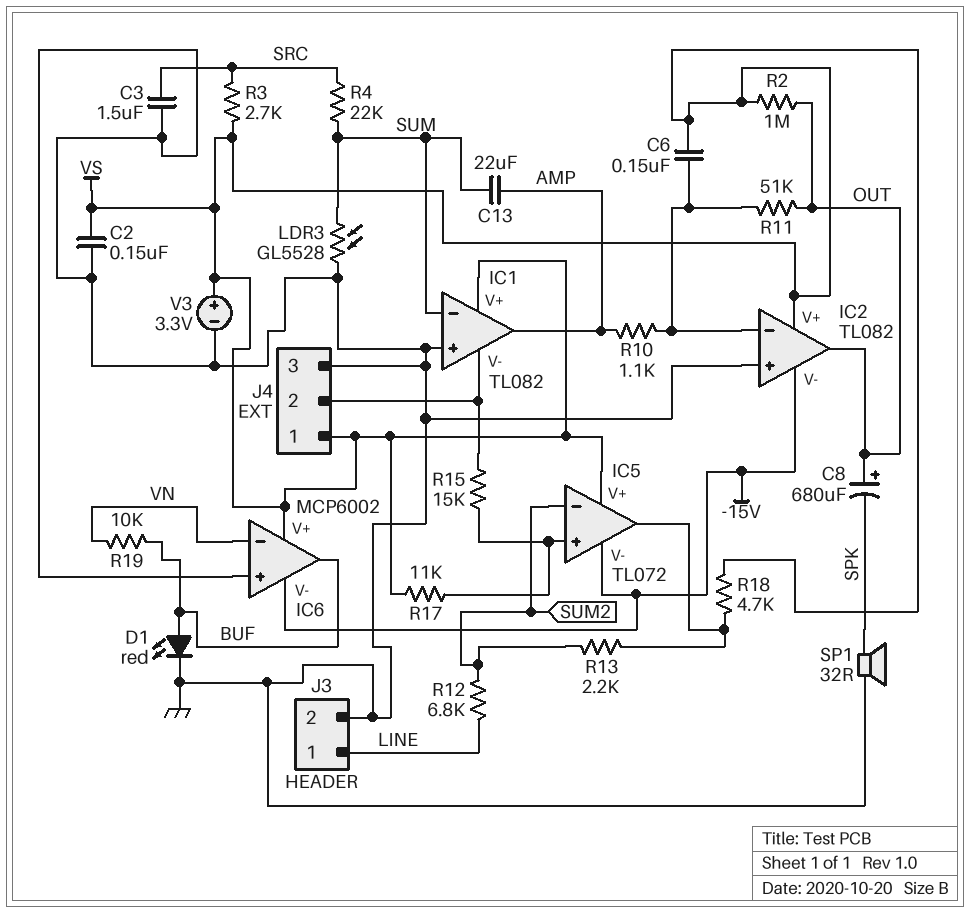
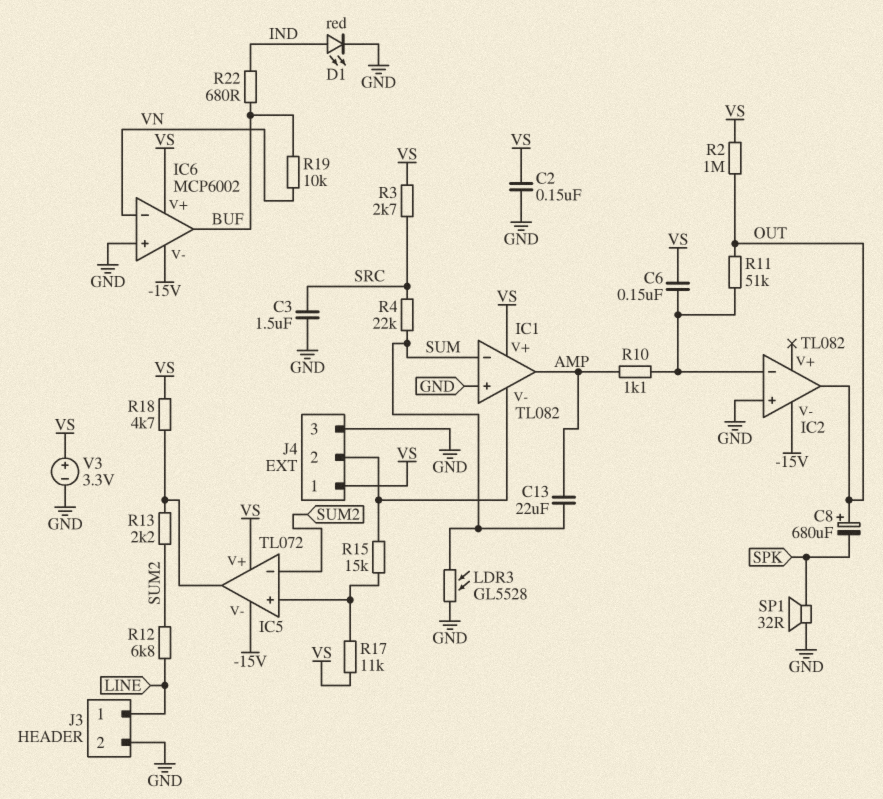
D1: LED red (A BUF, K GND) -> LED red (A IND, K GND)
IC2 pin V+: VS -> none
R22: none -> 680 (BUF, IND)

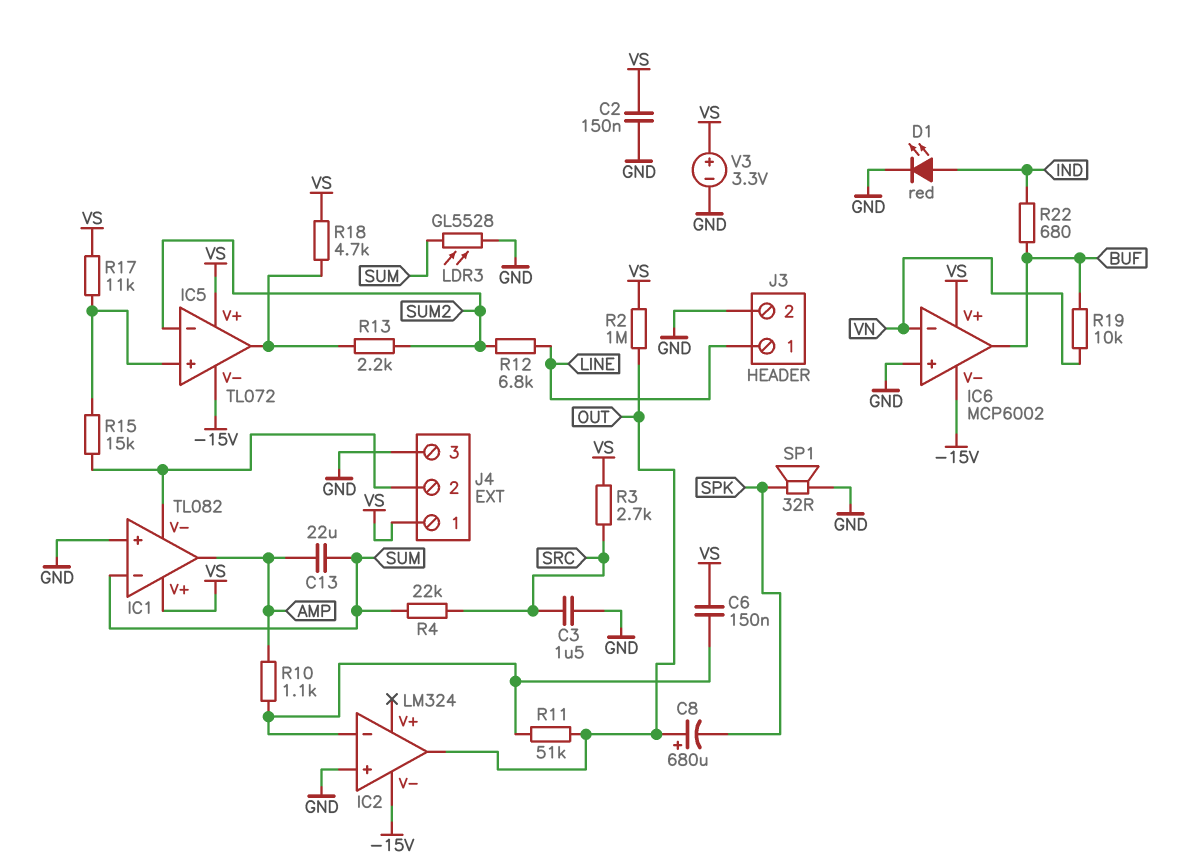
IC2: TL082 -> LM324

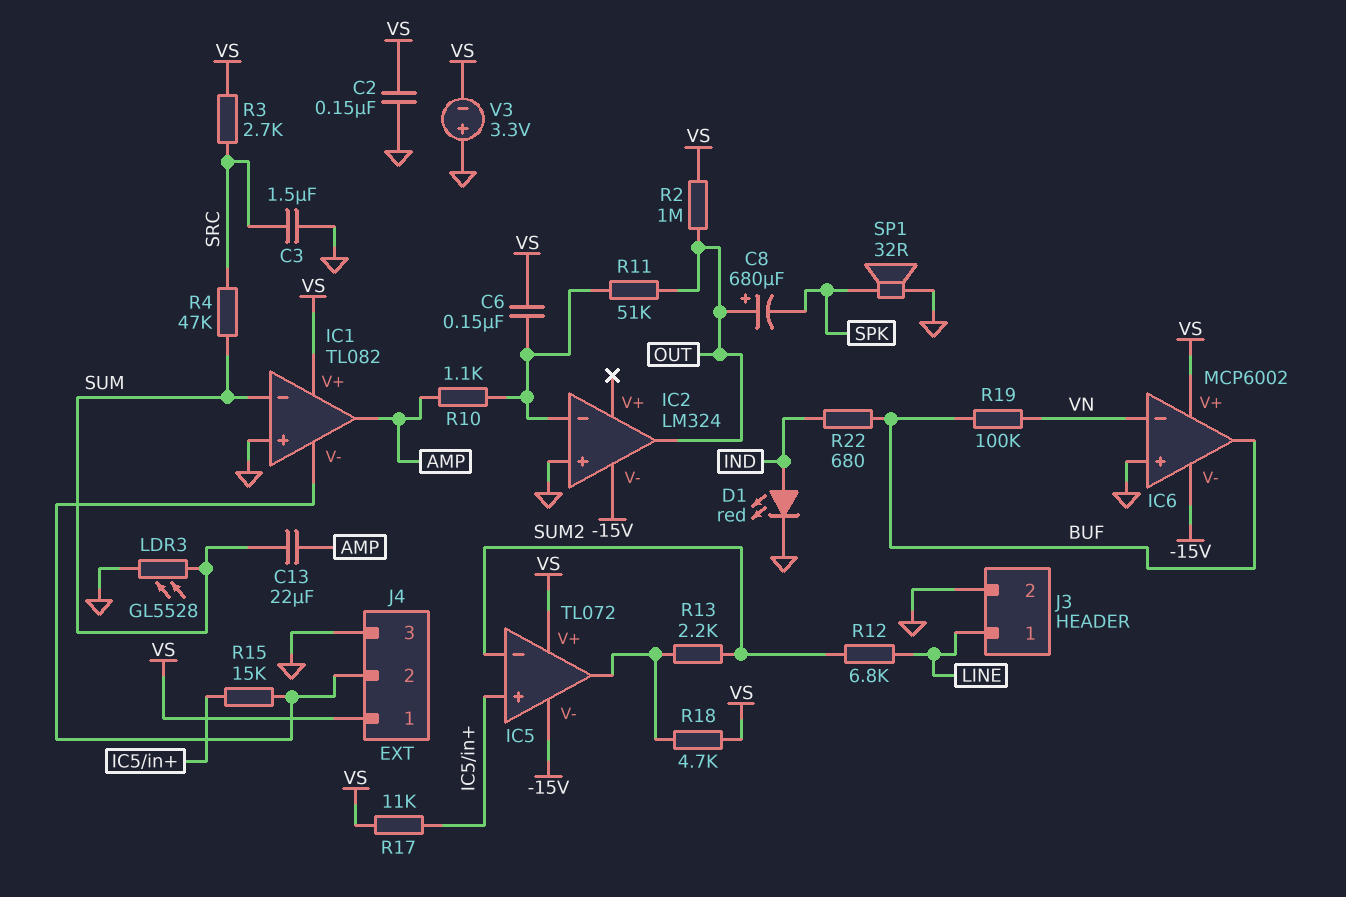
R4: 22k (SRC, SUM) -> 47k (SRC, SUM)
R19: 10k (BUF, VN) -> 100k (BUF, VN)
V3: 3.3V (plus VS, minus GND) -> 3.3V (plus GND, minus VS)

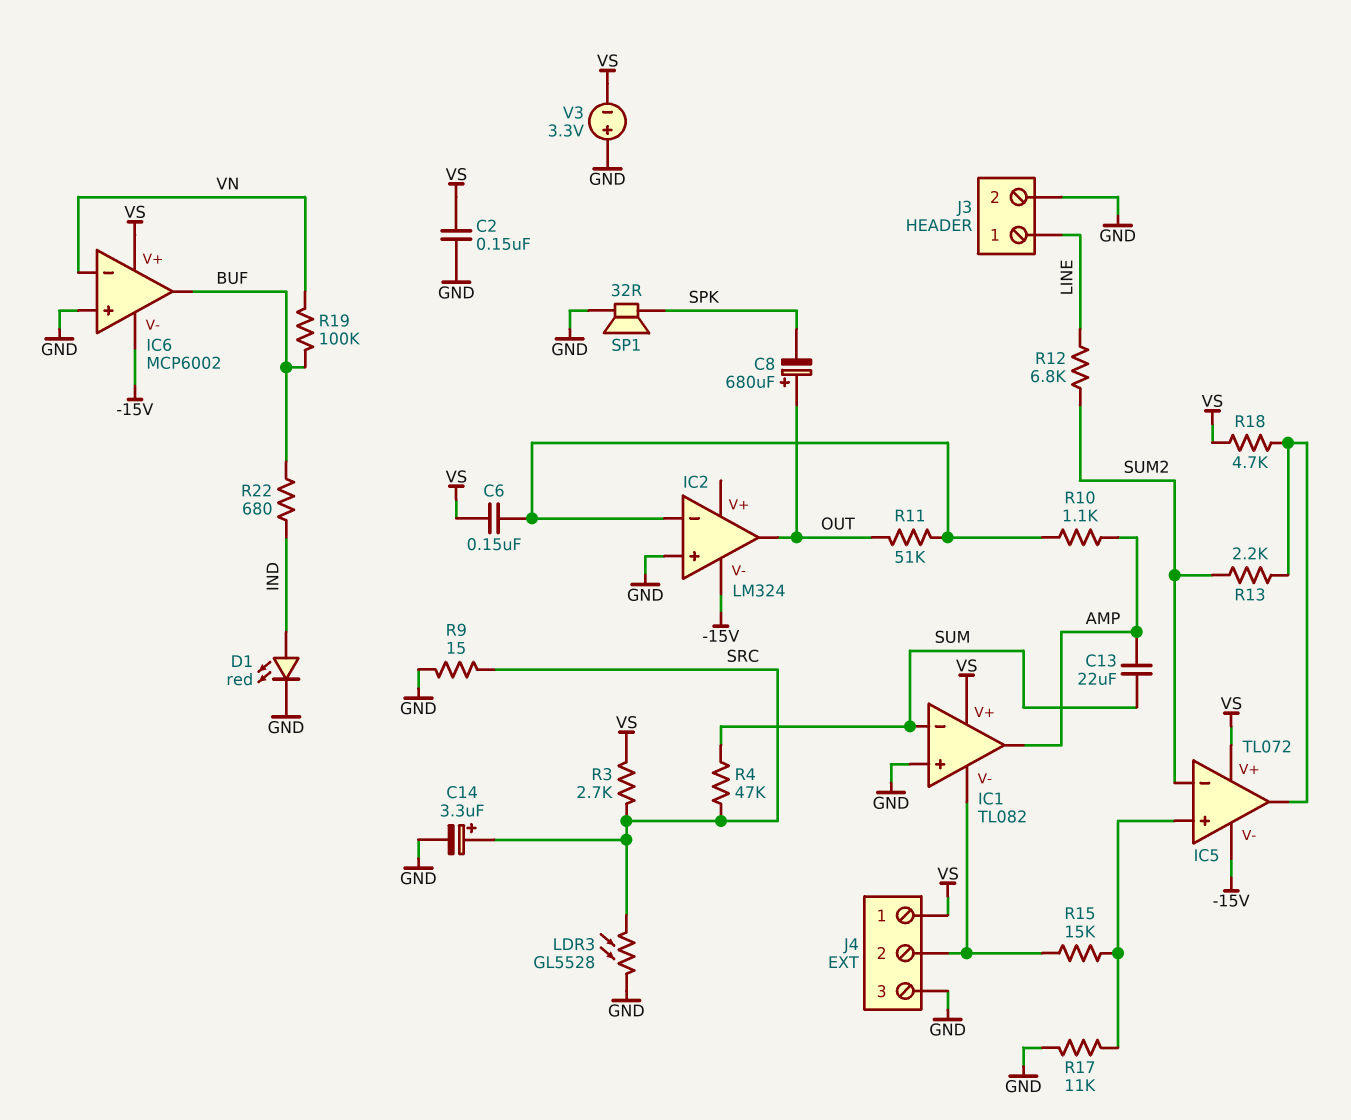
C3: 1.5uF (GND, SRC) -> none
C14: none -> 3.3uF (plus SRC, minus GND)
LDR3: GL5528 (GND, SUM) -> GL5528 (GND, SRC)
R2: 1M (OUT, VS) -> none
R9: none -> 15 (GND, SRC)
R17: 11k (IC5/in+, VS) -> 11k (GND, IC5/in+)

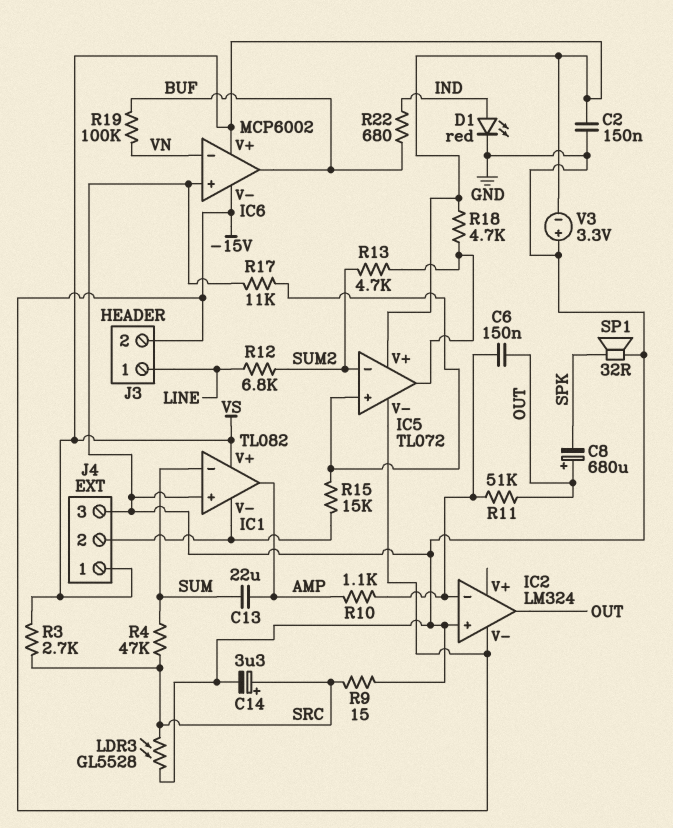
C6: 150nF (IC2/in-, VS) -> 150nF (IC2/in-, OUT)
J3 pin 2: GND -> -15V
R13: 2.2k (IC5/out, SUM2) -> 4.7k (IC5/out, SUM2)

